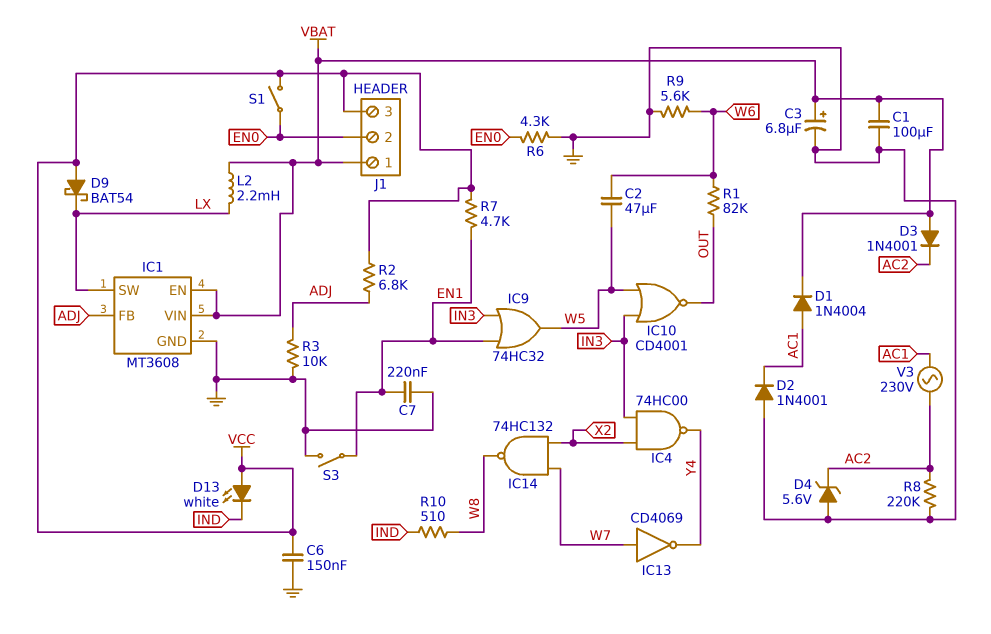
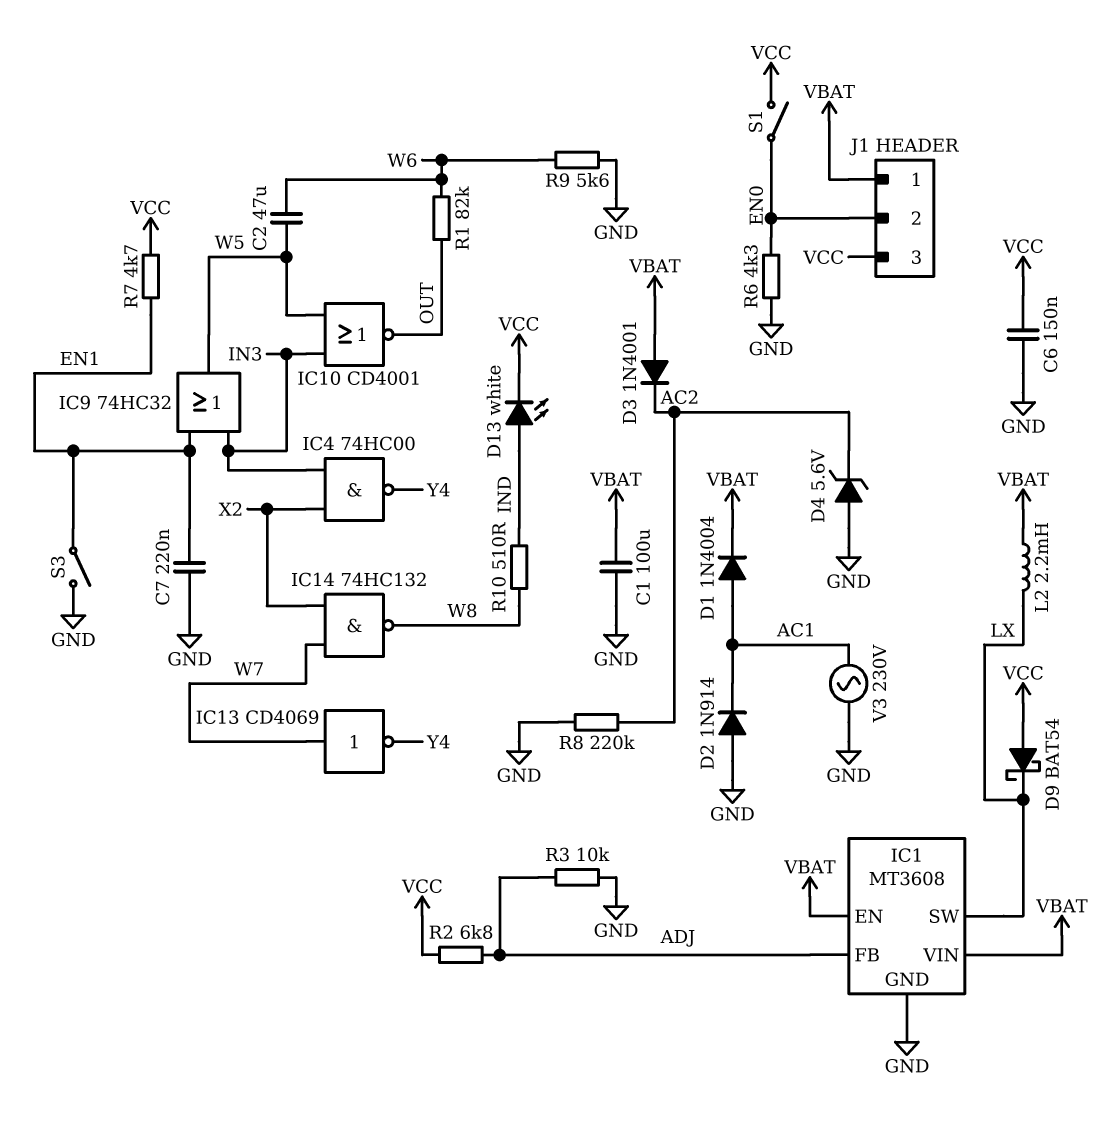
C3: 6.8uF (plus VBAT, minus GND) -> none
D2: diode 1N4001 (A GND, K AC1) -> diode 1N914 (A GND, K AC1)
D13: LED white (A VCC, K IND) -> LED white (A IND, K VCC)
V3: AC 230V (AC1, AC2) -> AC 230V (AC1, GND)

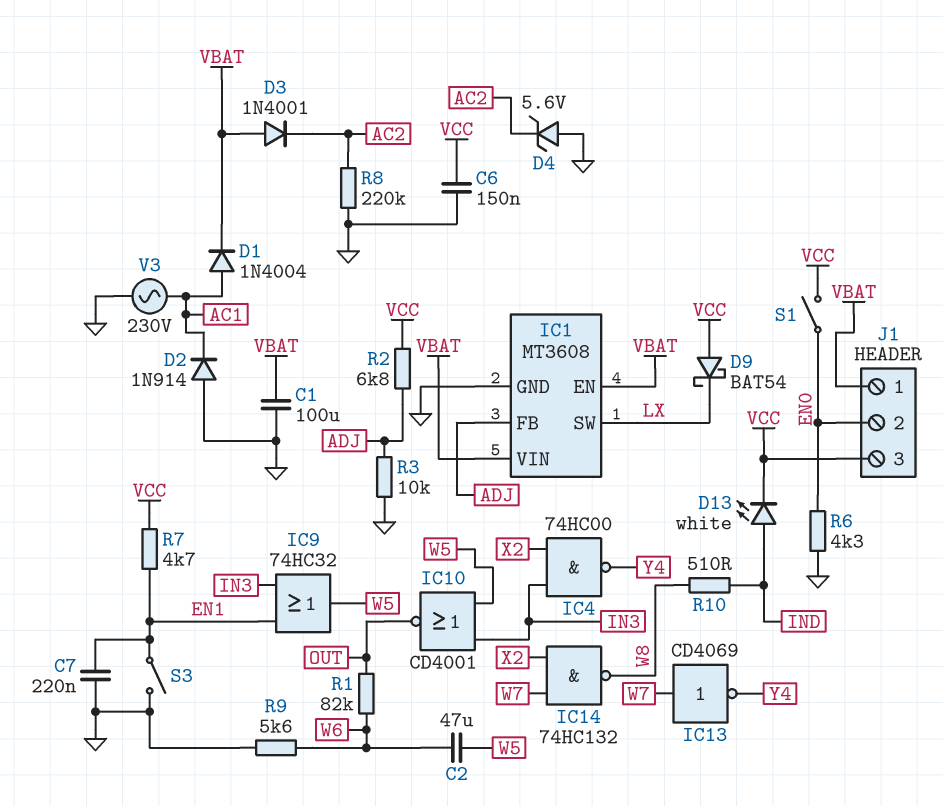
L2: 2.2mH (LX, VBAT) -> none

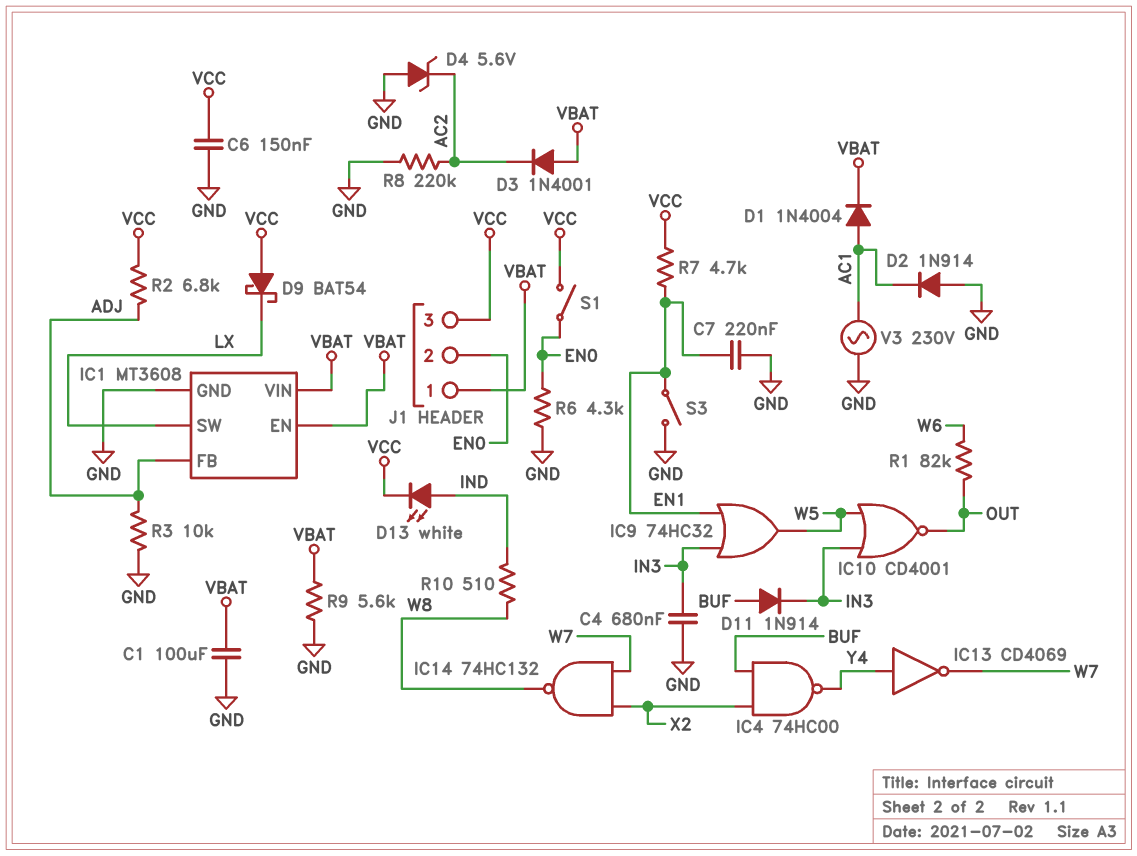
C2: 47uF (W5, W6) -> none
C4: none -> 680nF (GND, IN3)
D11: none -> diode 1N914 (A BUF, K IN3)
IC4: NAND 74HC00 (in IN3, in X2, out Y4) -> NAND 74HC00 (in BUF, in X2, out Y4)
IC13: NOT CD4069 (in W7, out Y4) -> NOT CD4069 (in Y4, out W7)
R9: 5.6k (GND, W6) -> 5.6k (GND, VBAT)

